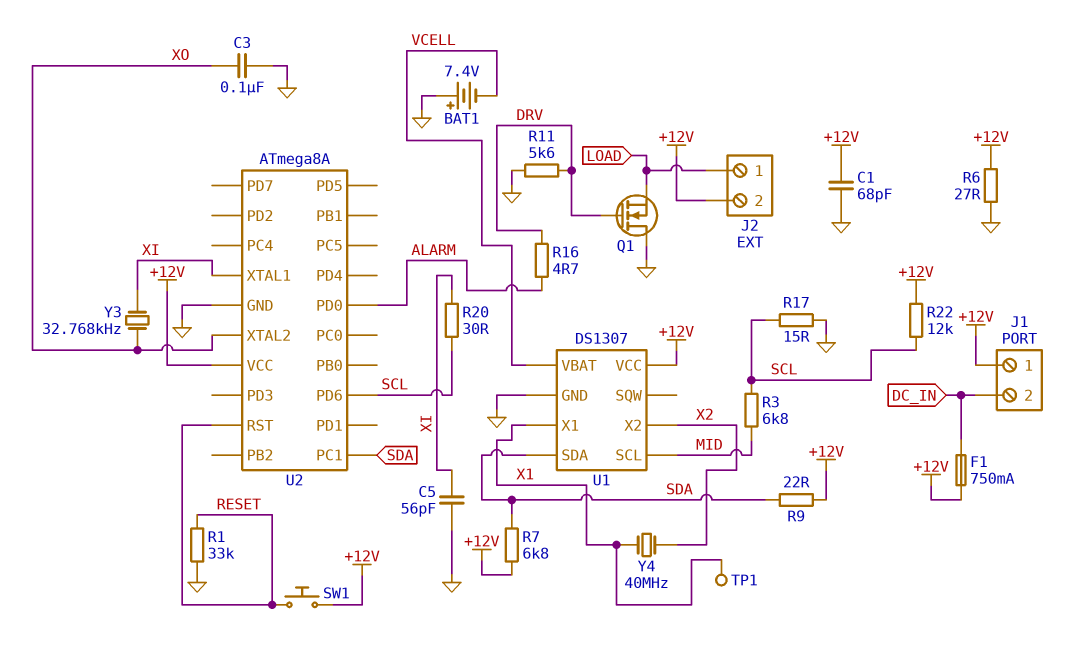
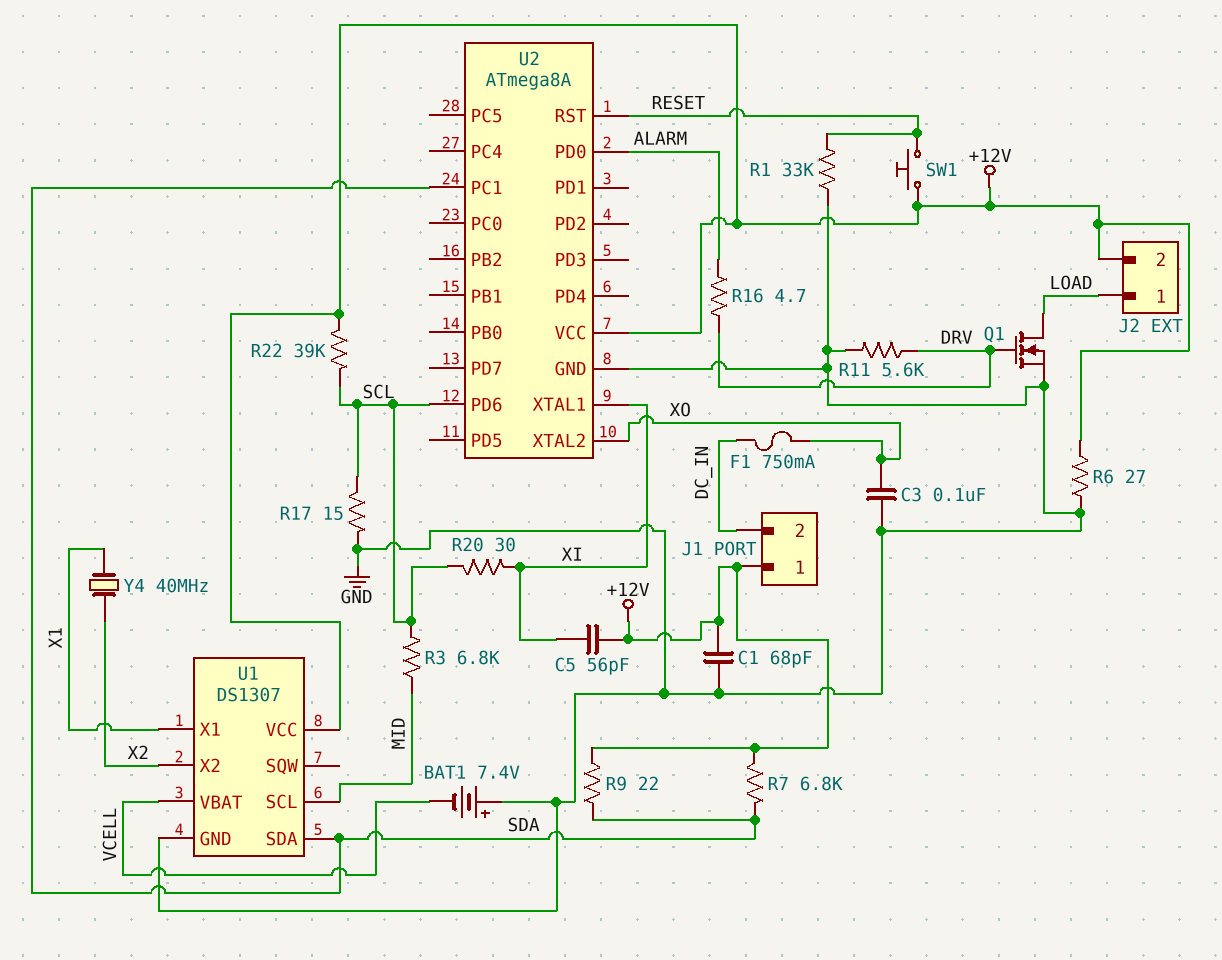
C5: 56pF (GND, XI) -> 56pF (+12V, XI)
F1: 750mA (+12V, DC_IN) -> 750mA (DC_IN, XO)
Q1: NMOS (G DRV, D GND, S LOAD) -> NMOS (G DRV, D LOAD, S GND)
R22: 12k (+12V, SCL) -> 39k (+12V, SCL)
TP1: test point (X1) -> none
Y3: 32.768kHz (XI, XO) -> none

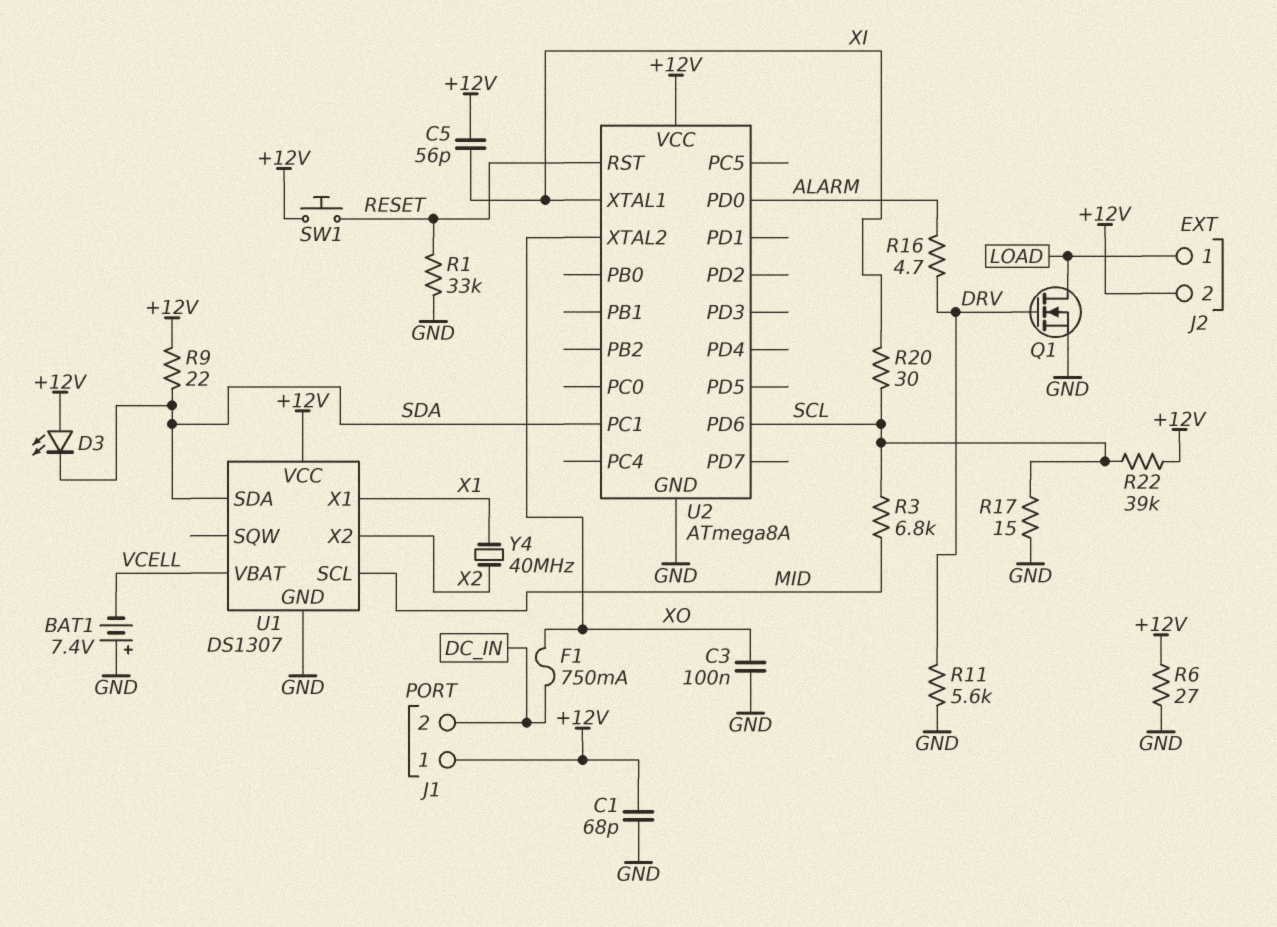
D3: none -> LED (A +12V, K SDA)
R7: 6.8k (+12V, SDA) -> none

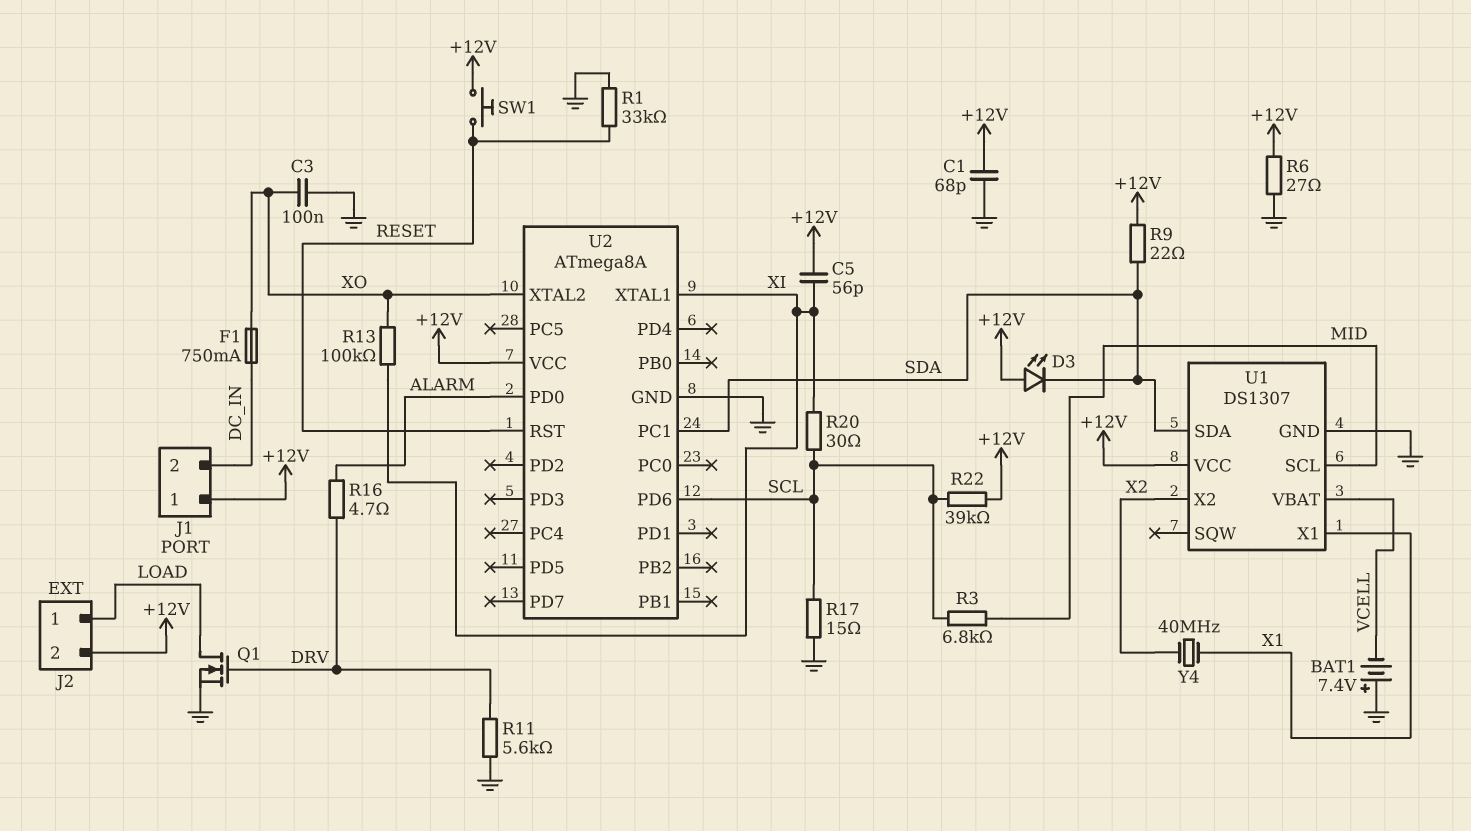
R13: none -> 100k (XI, XO)

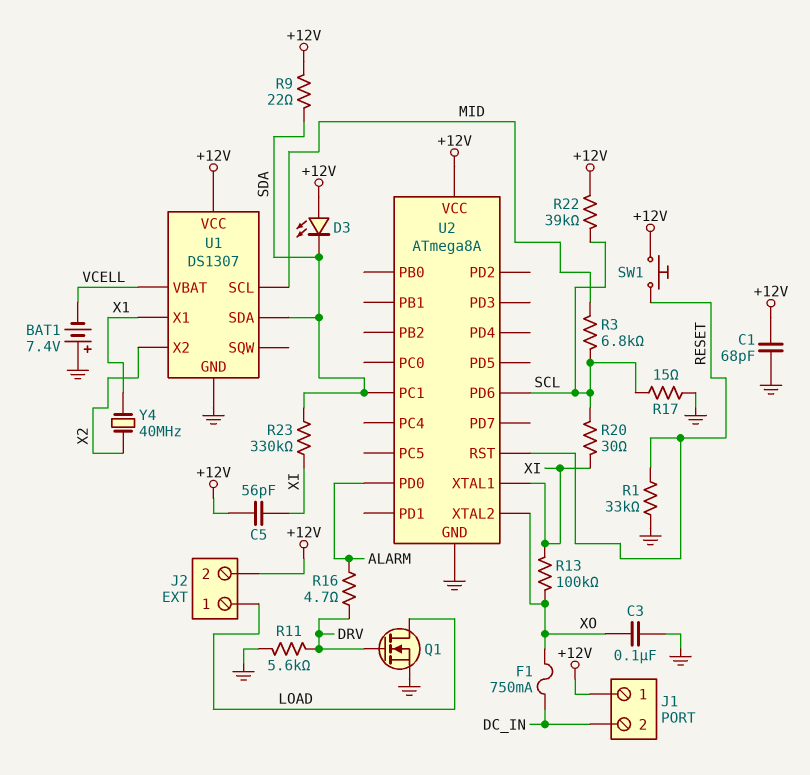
R6: 27 (+12V, GND) -> none
R23: none -> 330k (SDA, XI)

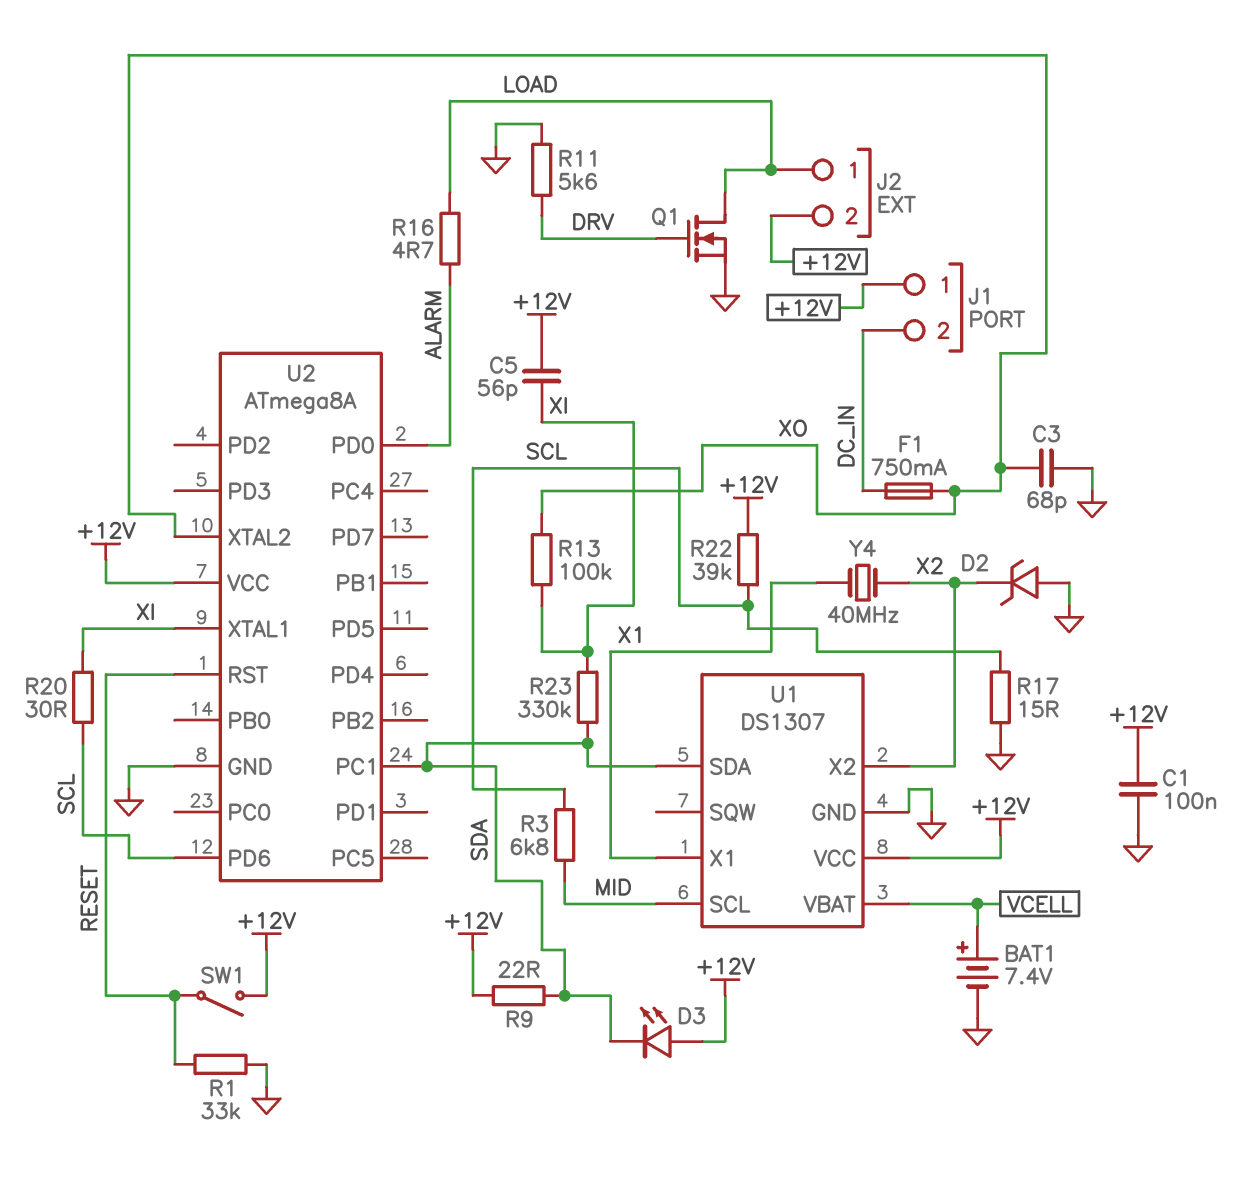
BAT1: 7.4V (plus GND, minus VCELL) -> 7.4V (plus VCELL, minus GND)
C1: 68pF (+12V, GND) -> 100nF (+12V, GND)
C3: 100nF (GND, XO) -> 68pF (GND, XO)
D2: none -> zener (A GND, K X2)
R16: 4.7 (ALARM, DRV) -> 4.7 (ALARM, LOAD)
SW1: button (+12V, RESET) -> switch (+12V, RESET)

